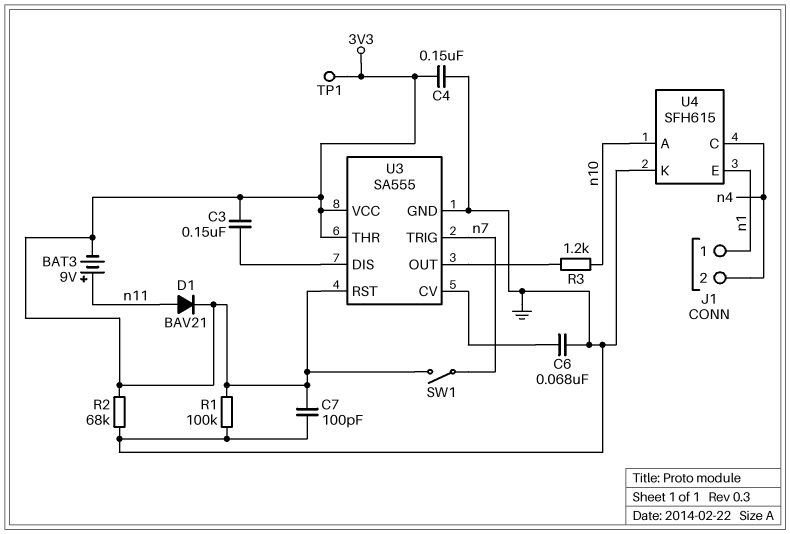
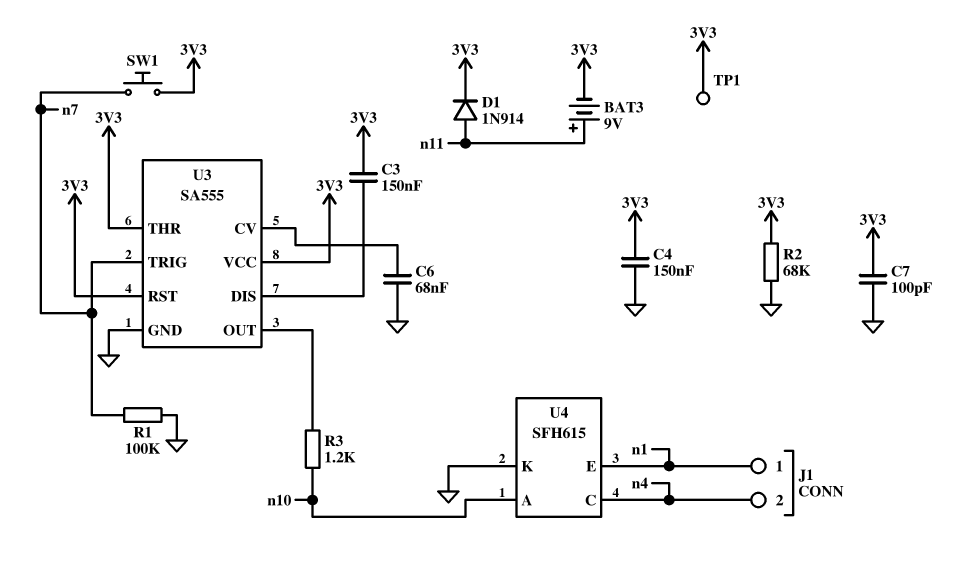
D1: diode BAV21 (A n11, K 3V3) -> diode 1N914 (A n11, K 3V3)
R1: 100k (3V3, GND) -> 100k (GND, n7)
SW1: switch (3V3, n7) -> button (3V3, n7)

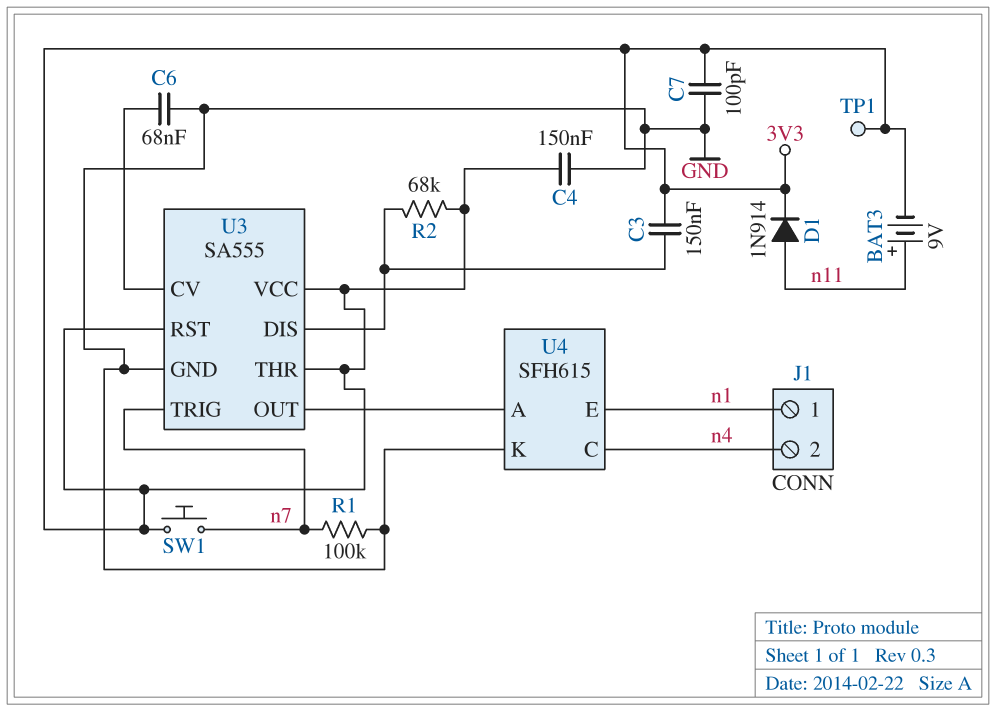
R2: 68k (3V3, GND) -> 68k (3V3, U3/DIS)
R3: 1.2k (U3/OUT, n10) -> none
U4 pin A: n10 -> U3/OUT

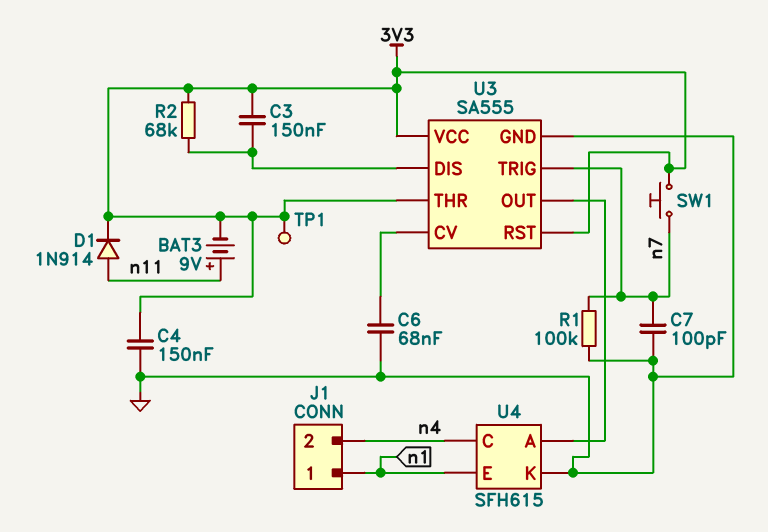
C7: 100pF (3V3, GND) -> 100pF (GND, n7)

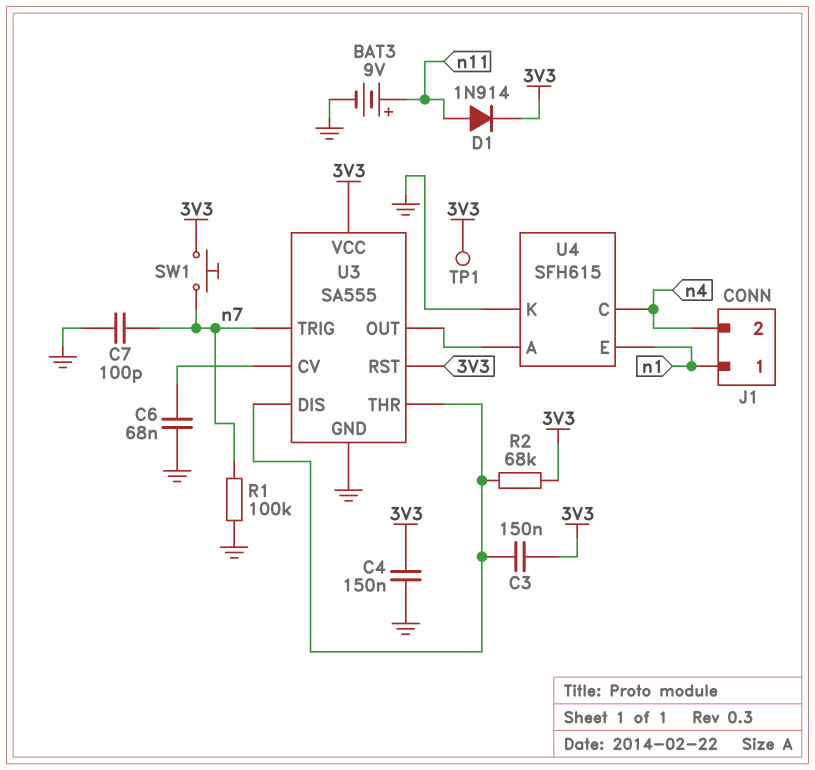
BAT3: 9V (plus n11, minus 3V3) -> 9V (plus n11, minus GND)
U3 pin THR: 3V3 -> U3/DIS

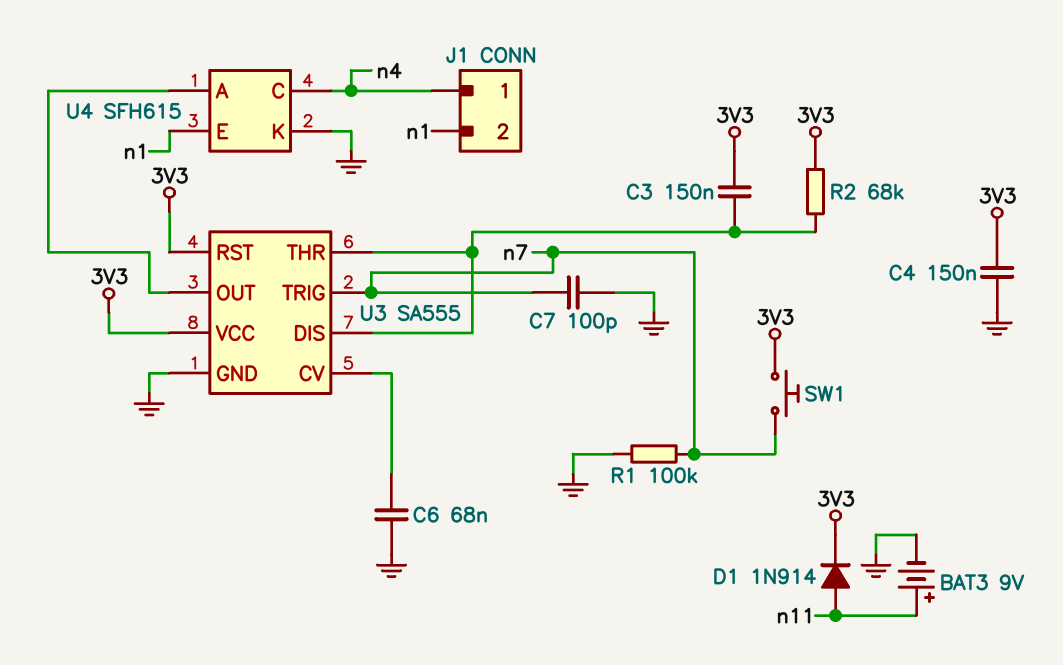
J1 pin 1: n1 -> n4
J1 pin 2: n4 -> n1
TP1: test point (3V3) -> none

